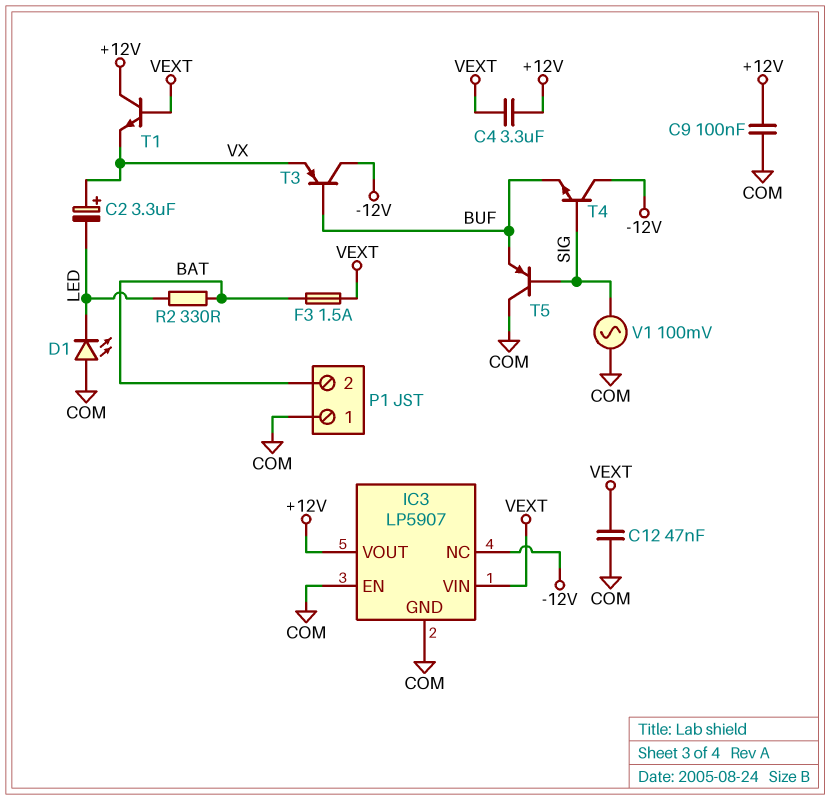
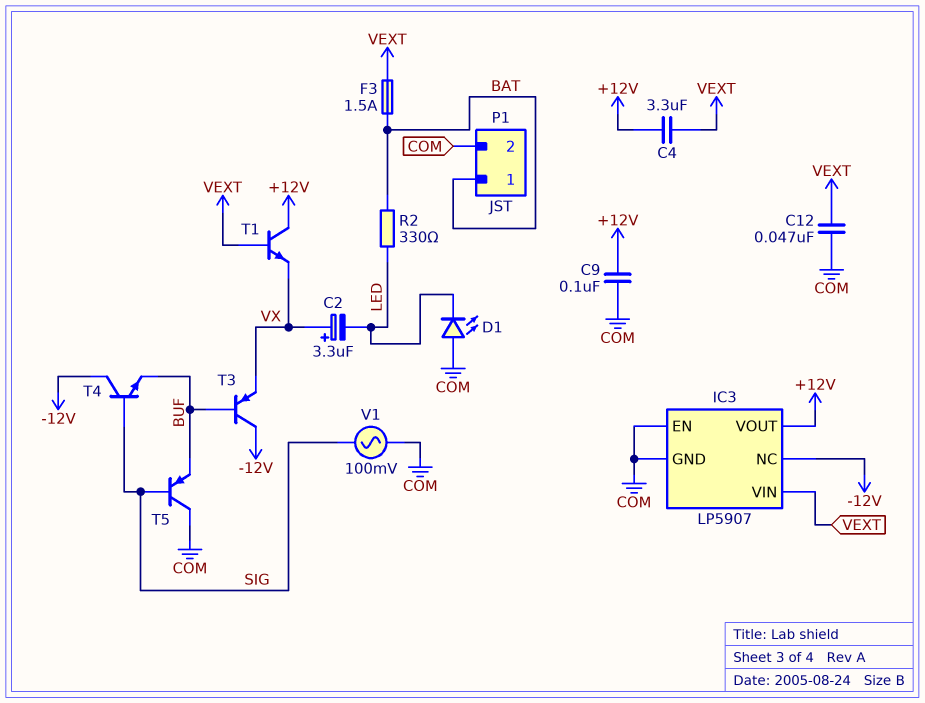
P1 pin 1: COM -> BAT
P1 pin 2: BAT -> COM

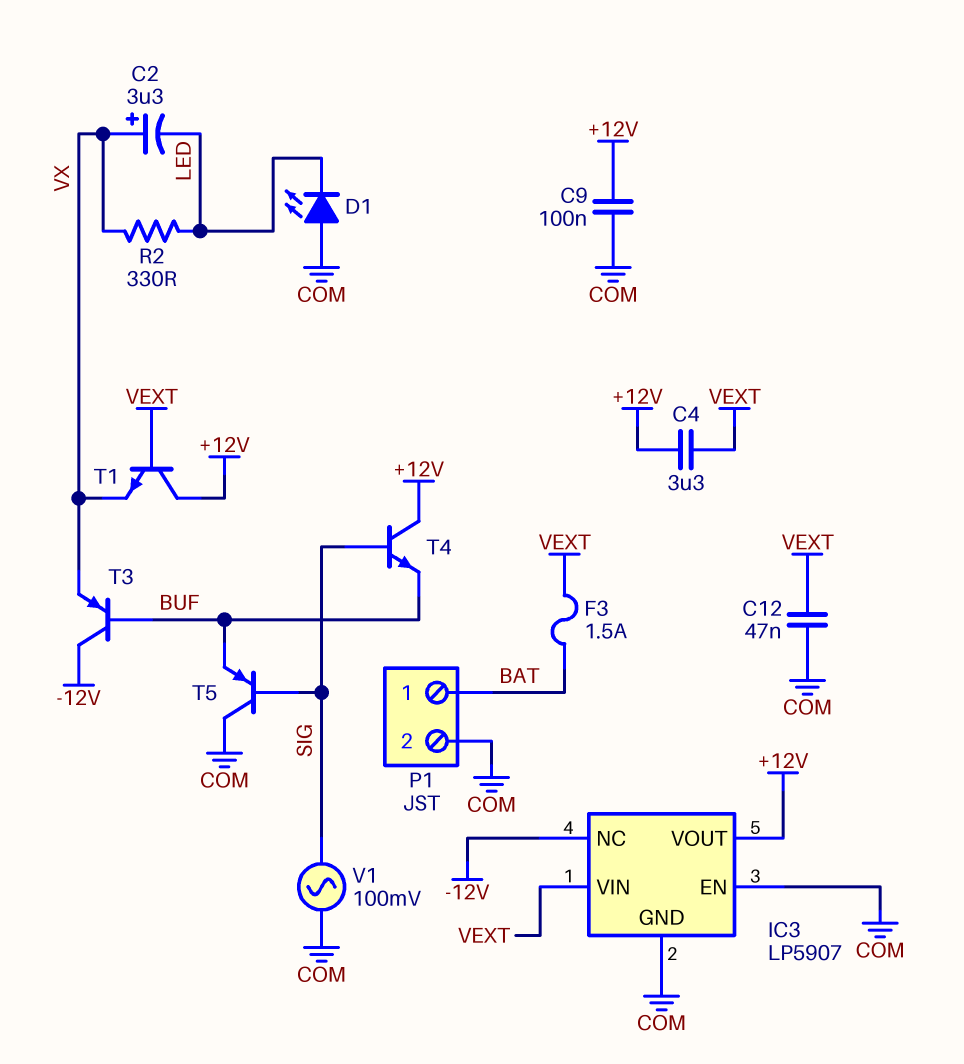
R2: 330 (BAT, LED) -> 330 (LED, VX)
T4: NPN (B SIG, C -12V, E BUF) -> NPN (B SIG, C +12V, E BUF)

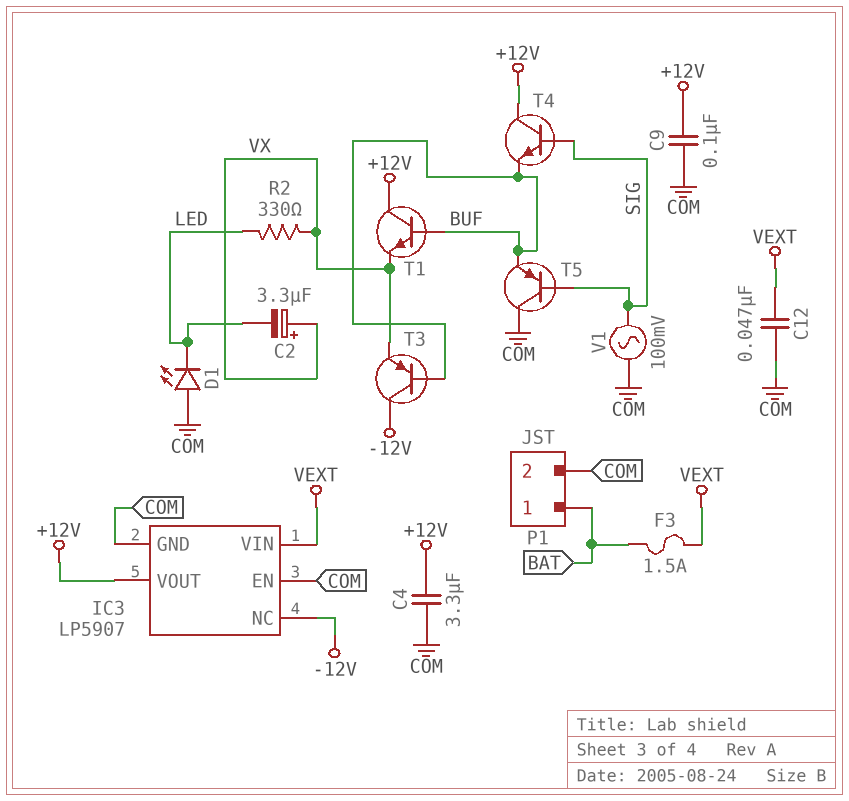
C4: 3.3uF (+12V, VEXT) -> 3.3uF (+12V, COM)
T1: NPN (B VEXT, C +12V, E VX) -> NPN (B BUF, C +12V, E VX)

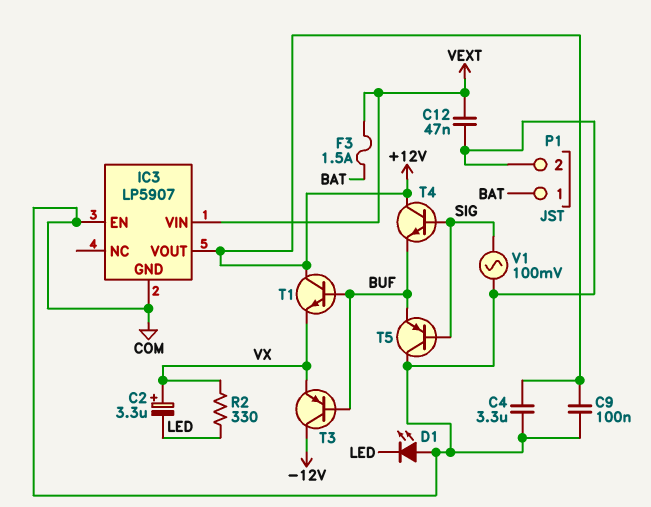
IC3 pin NC: -12V -> none

